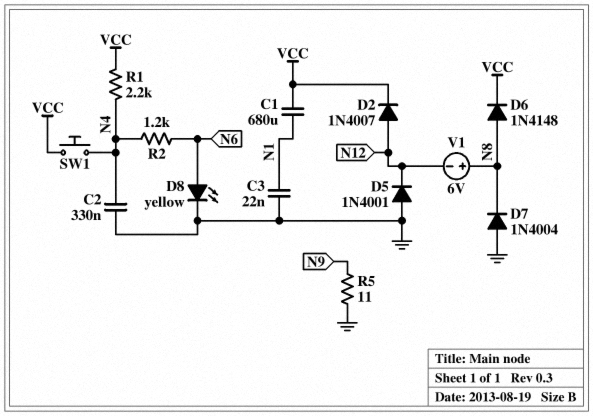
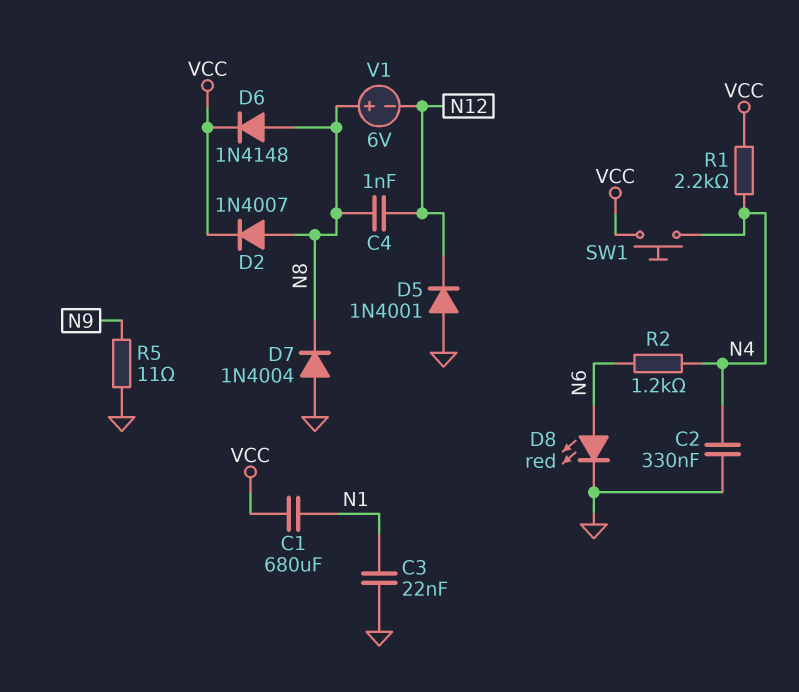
C4: none -> 1nF (N8, N12)
D2: diode 1N4007 (A N12, K VCC) -> diode 1N4007 (A N8, K VCC)
D8: LED yellow (A N6, K GND) -> LED red (A N6, K GND)

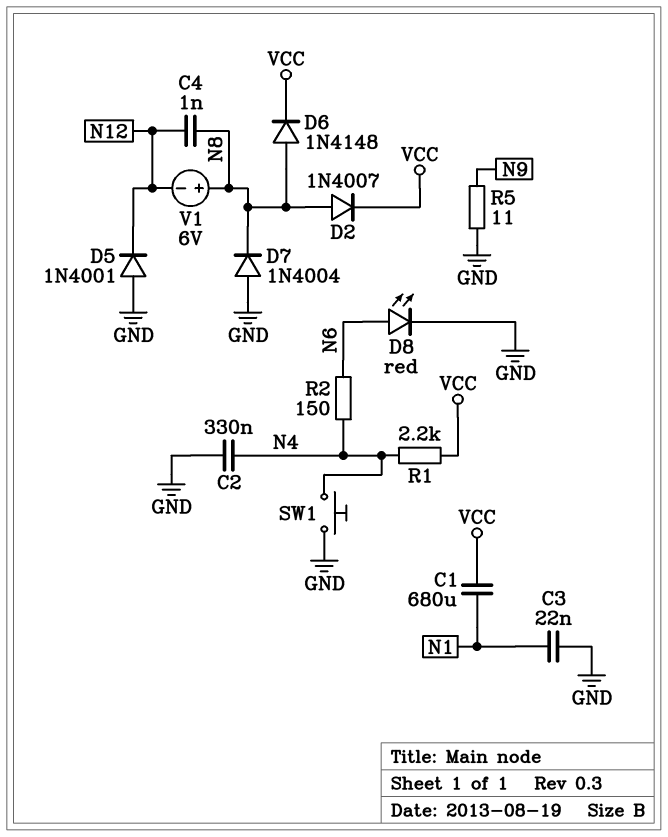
R2: 1.2k (N4, N6) -> 150 (N4, N6)
SW1: button (N4, VCC) -> button (GND, N4)

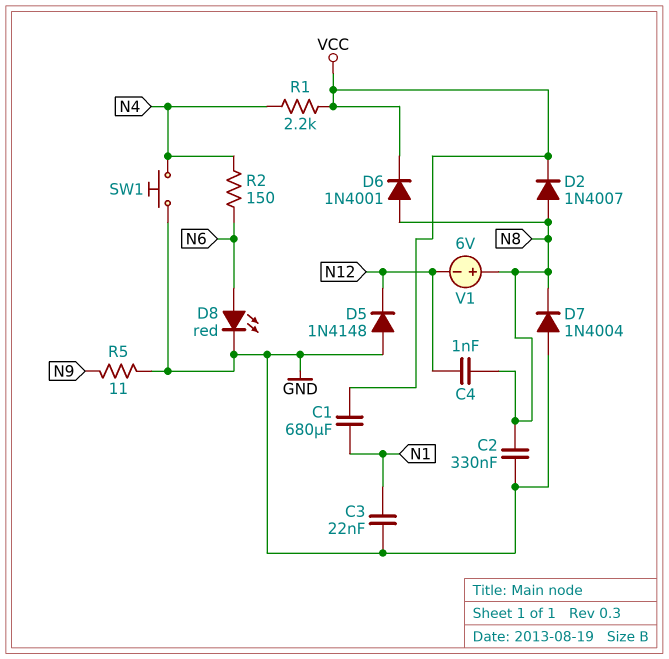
C2: 330nF (GND, N4) -> 330nF (GND, N8)
D5: diode 1N4001 (A GND, K N12) -> diode 1N4148 (A GND, K N12)
D6: diode 1N4148 (A N8, K VCC) -> diode 1N4001 (A N8, K VCC)

